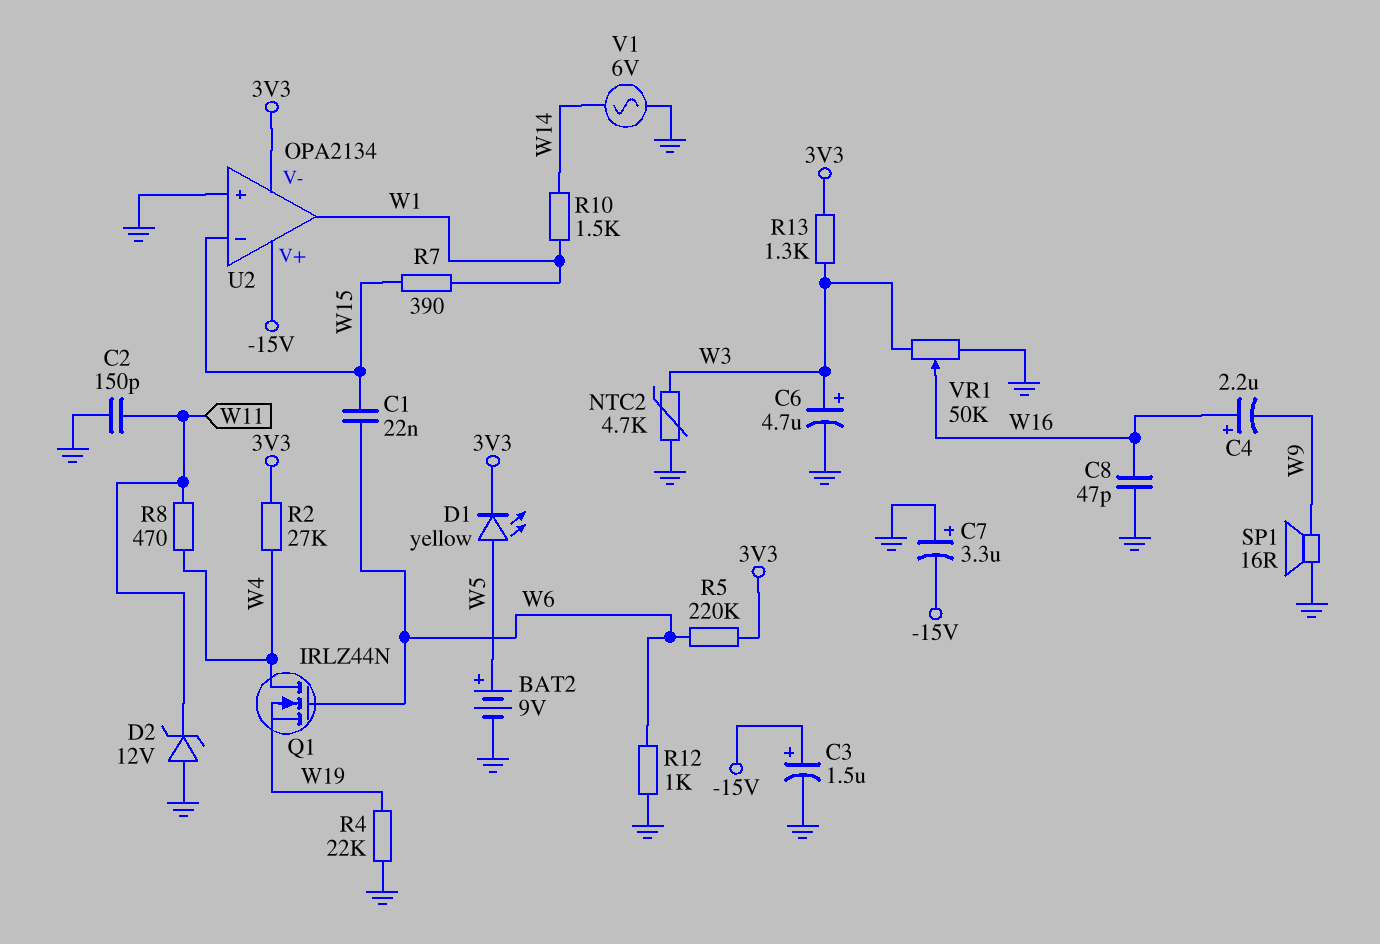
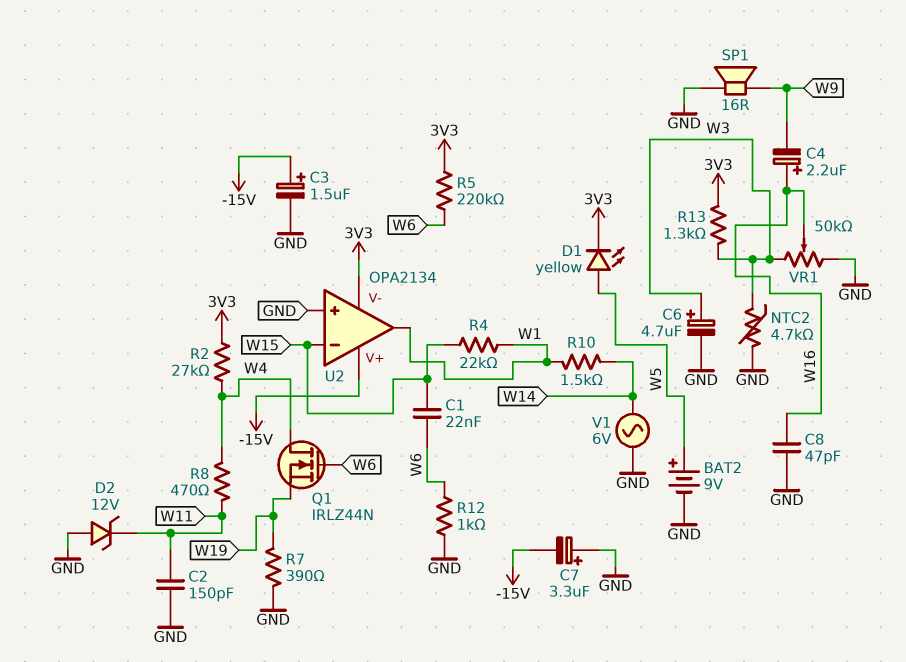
R4: 22k (GND, W19) -> 22k (W1, W15)
R7: 390 (W1, W15) -> 390 (GND, W19)

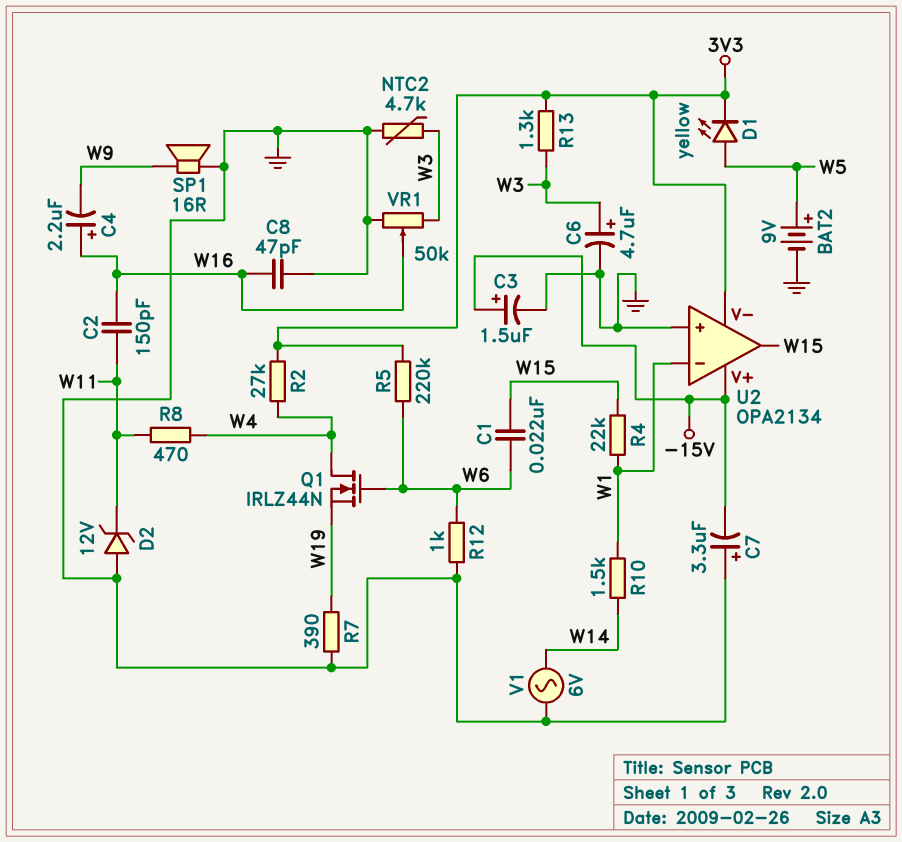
C2: 150pF (GND, W11) -> 150pF (W11, W16)
U2 pin in-: W15 -> W1
U2 pin out: W1 -> W15

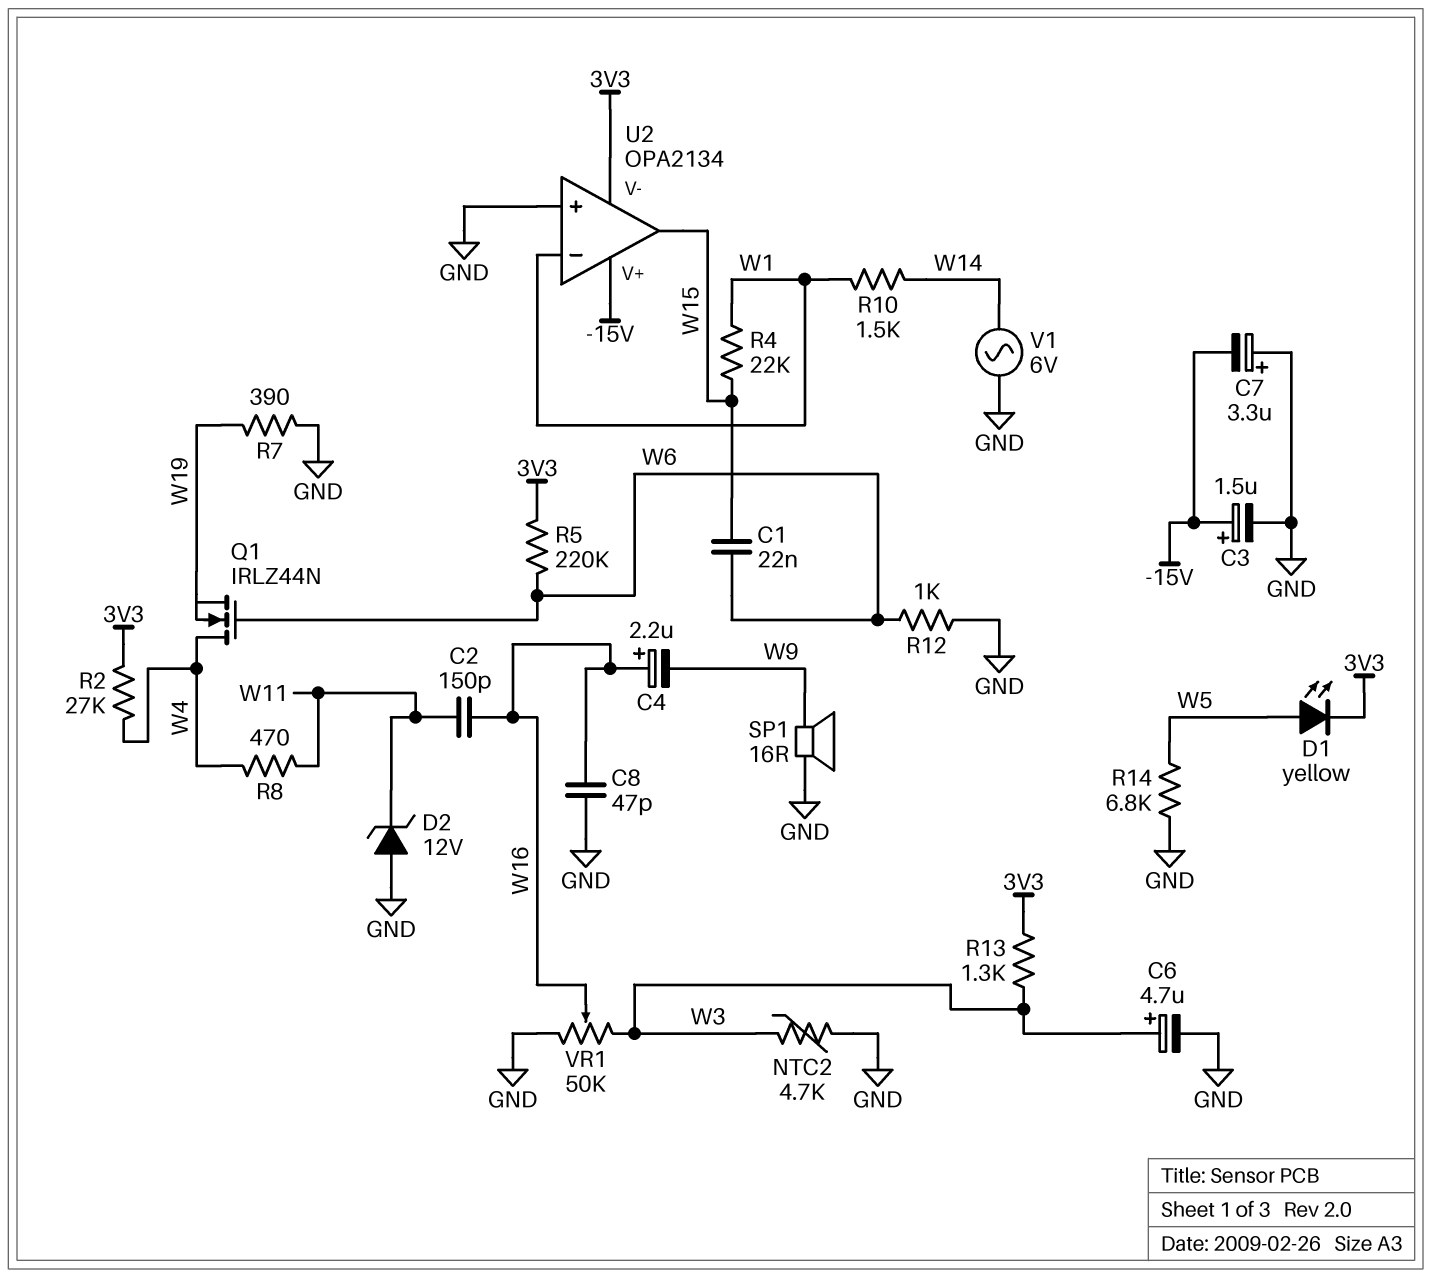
BAT2: 9V (plus W5, minus GND) -> none
R14: none -> 6.8k (GND, W5)

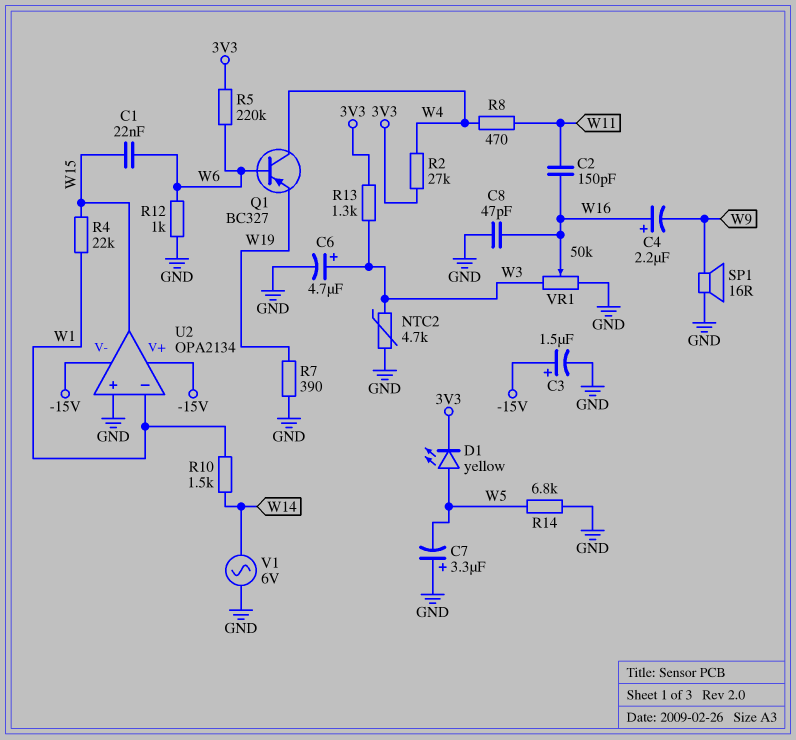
C7: 3.3uF (plus GND, minus -15V) -> 3.3uF (plus GND, minus W5)
D2: zener 12V (A GND, K W11) -> none
Q1: NMOS IRLZ44N (G W6, D W4, S W19) -> PNP BC327 (B W6, C W4, E W19)
U2 pin V-: 3V3 -> -15V

